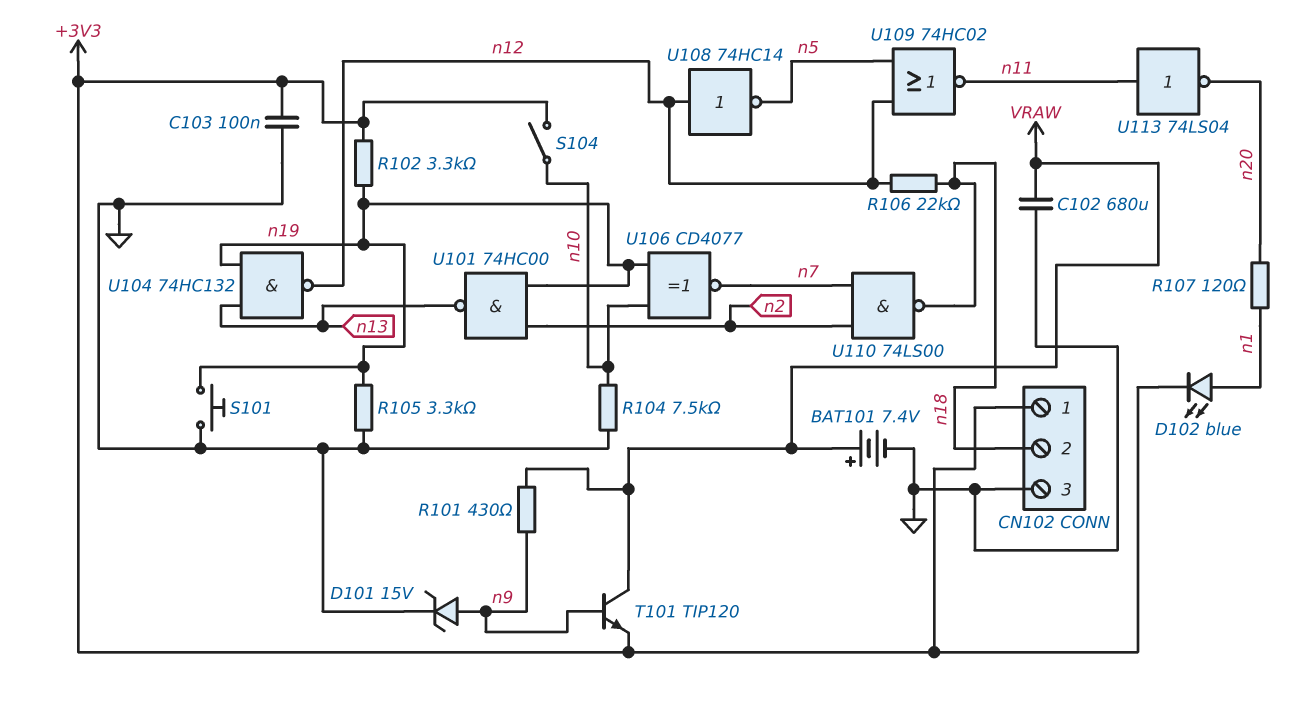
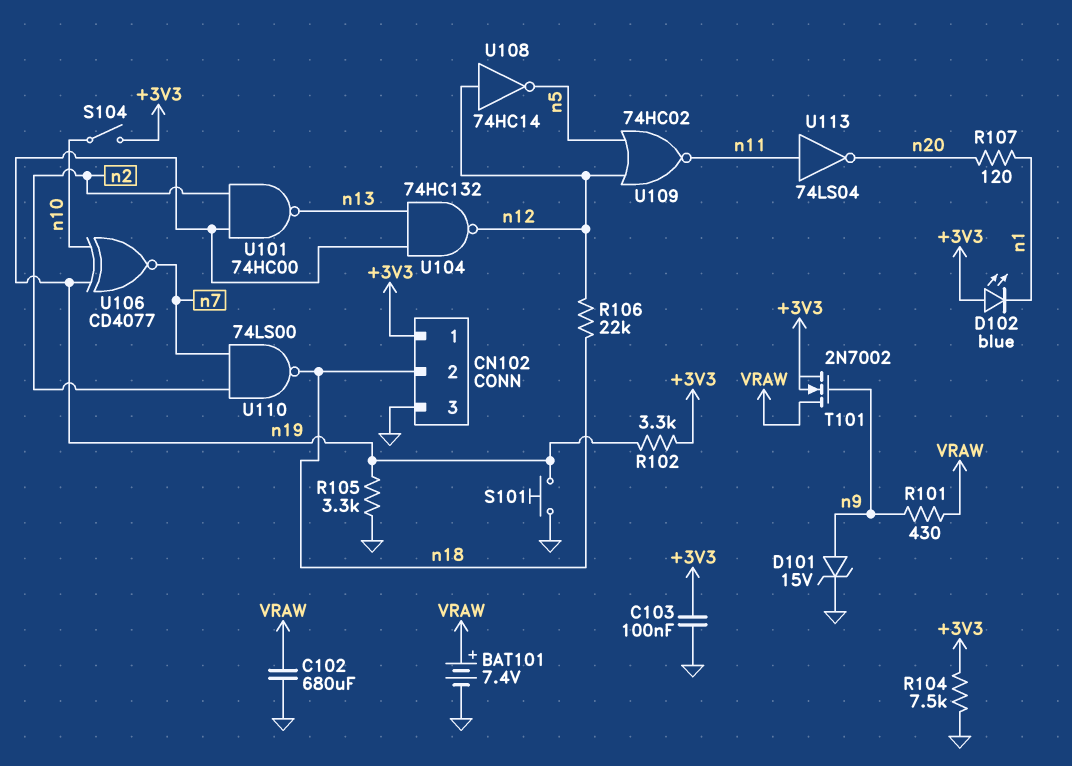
D102: LED blue (A n1, K +3V3) -> LED blue (A +3V3, K n1)
R104: 7.5k (GND, n10) -> 7.5k (+3V3, GND)
T101: NPN TIP120 (B n9, C VRAW, E +3V3) -> NMOS 2N7002 (G n9, D VRAW, S +3V3)

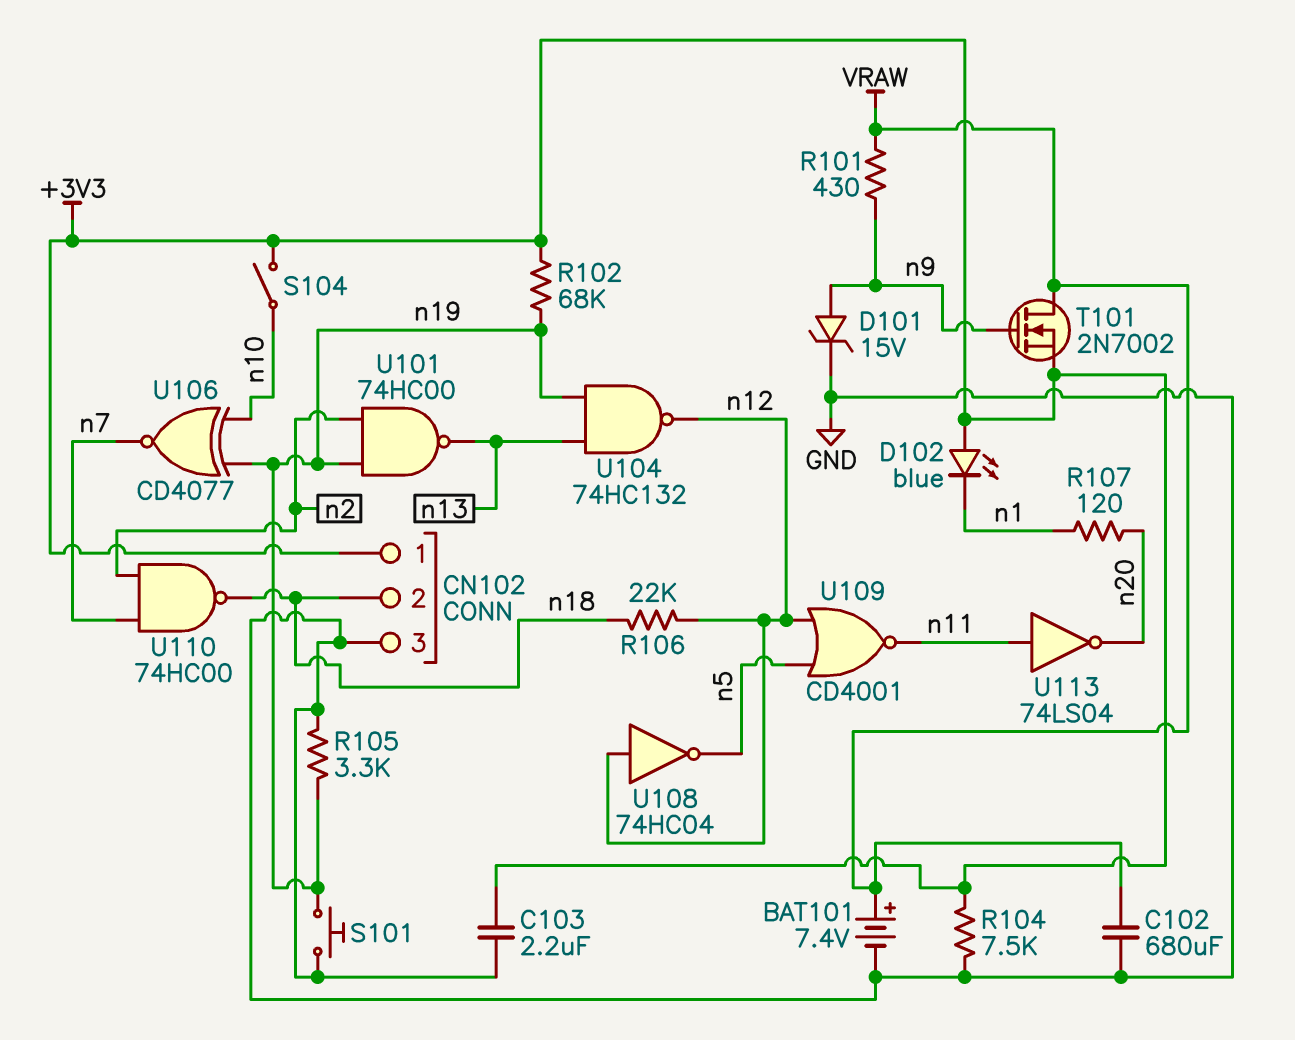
C103: 100nF (+3V3, GND) -> 2.2uF (+3V3, GND)
R102: 3.3k (+3V3, n19) -> 68k (+3V3, n19)
U108: NOT 74HC14 (in n12, out n5) -> NOT 74HC04 (in n12, out n5)
U109: NOR 74HC02 (in n5, in n12, out n11) -> NOR CD4001 (in n5, in n12, out n11)
U110: NAND 74LS00 (in n2, in n7, out n18) -> NAND 74HC00 (in n2, in n7, out n18)

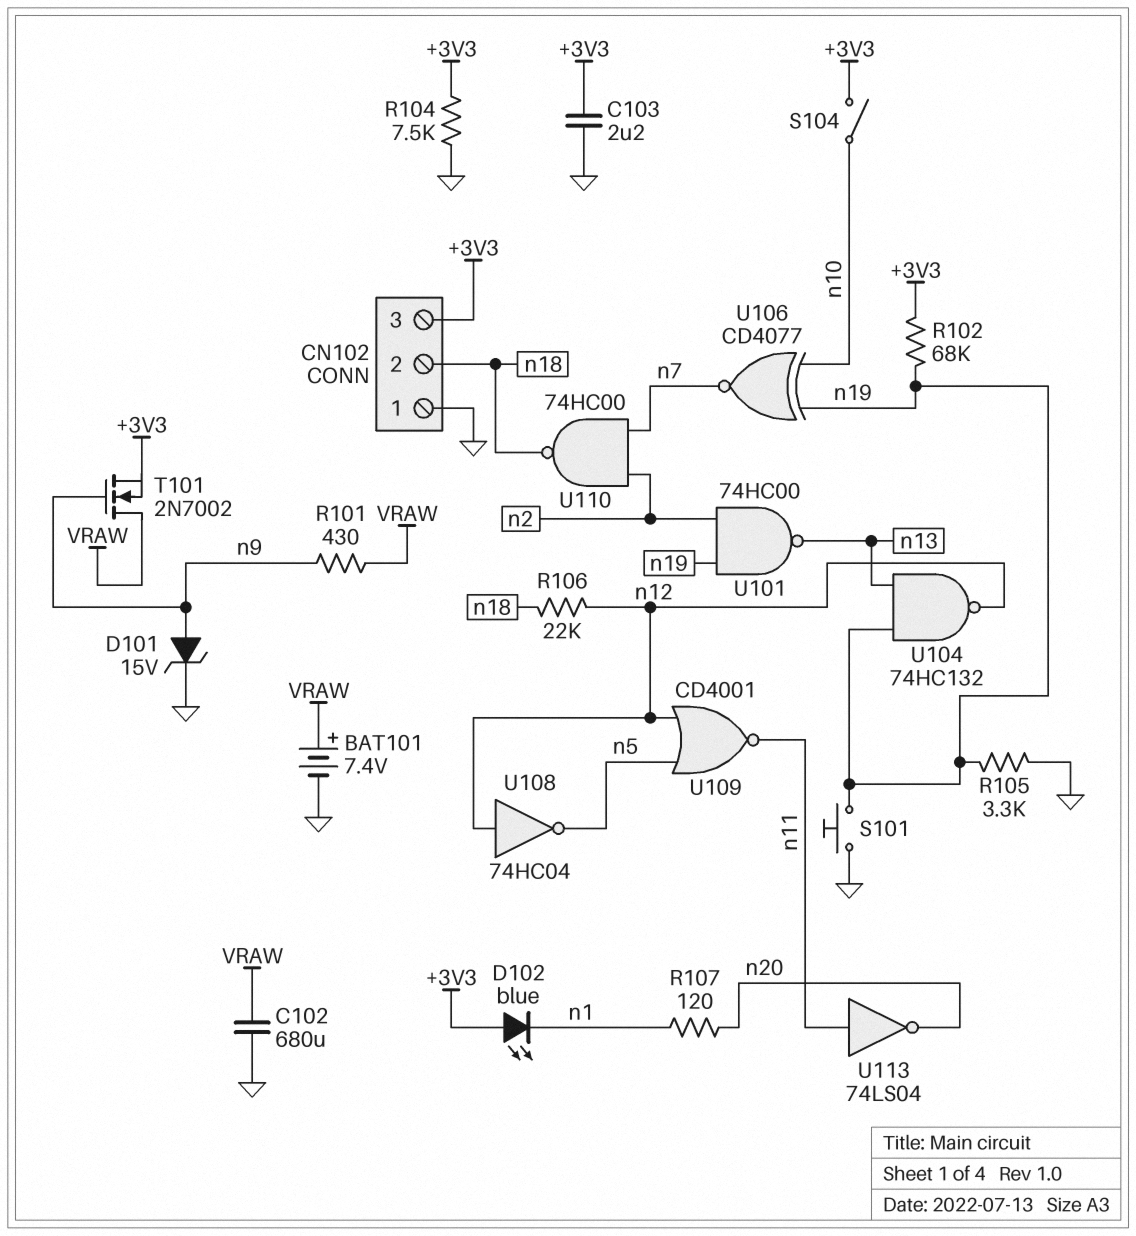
CN102 pin 1: +3V3 -> GND
CN102 pin 3: GND -> +3V3

